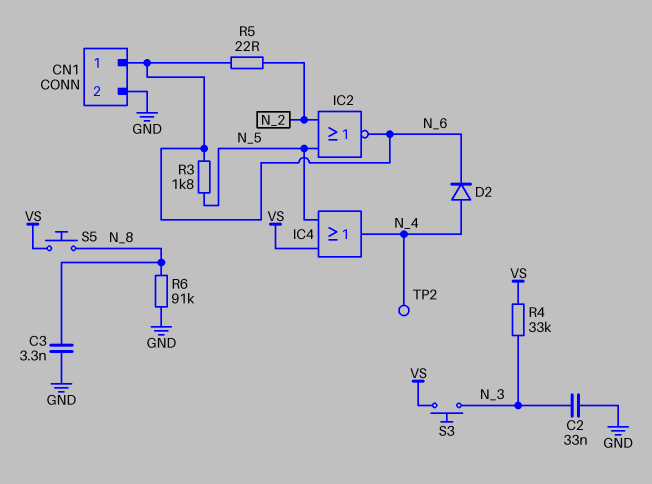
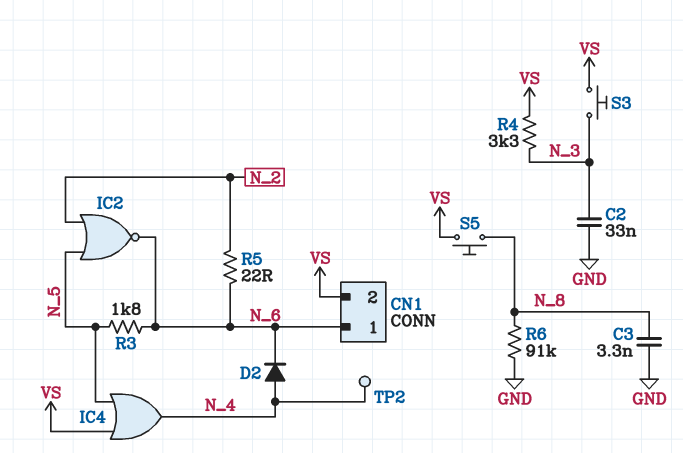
CN1 pin 2: GND -> VS
R4: 33k (N_3, VS) -> 3.3k (N_3, VS)

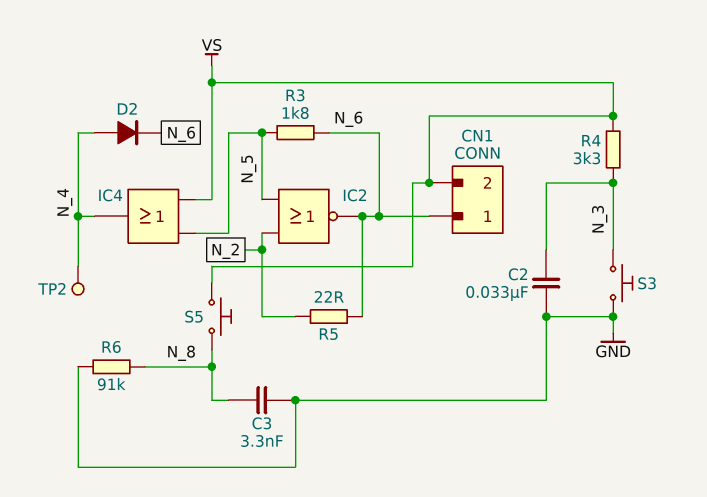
S3: button (N_3, VS) -> button (GND, N_3)

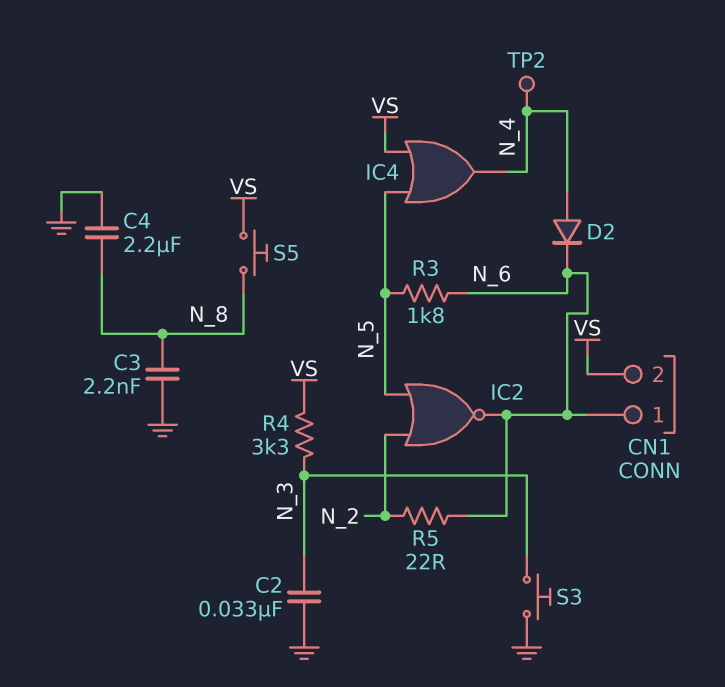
C3: 3.3nF (GND, N_8) -> 2.2nF (GND, N_8)
C4: none -> 2.2uF (GND, N_8)
R6: 91k (GND, N_8) -> none

